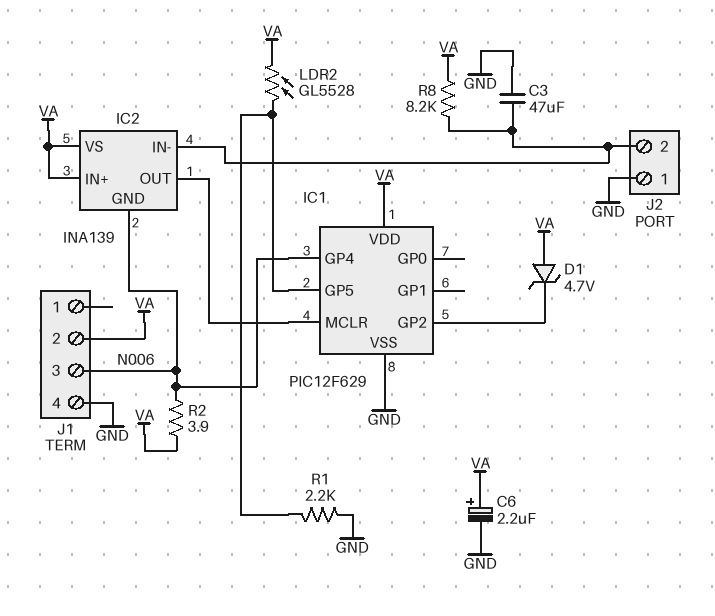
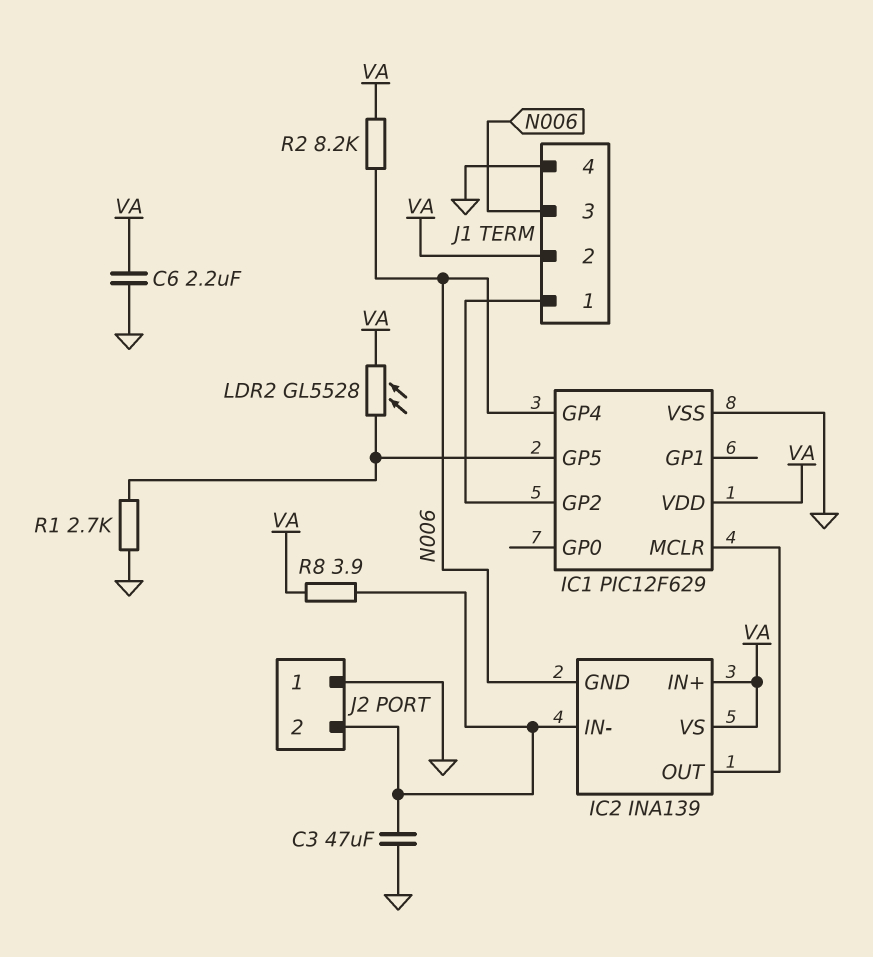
C6: 2.2uF (plus VA, minus GND) -> 2.2uF (GND, VA)
D1: zener 4.7V (A VA, K IC1/GP2) -> none
J1 pin 1: none -> IC1/GP2
R1: 2.2k (GND, IC1/GP5) -> 2.7k (GND, IC1/GP5)
R2: 3.9 (N006, VA) -> 8.2k (N006, VA)
R8: 8.2k (IC2/IN-, VA) -> 3.9 (IC2/IN-, VA)

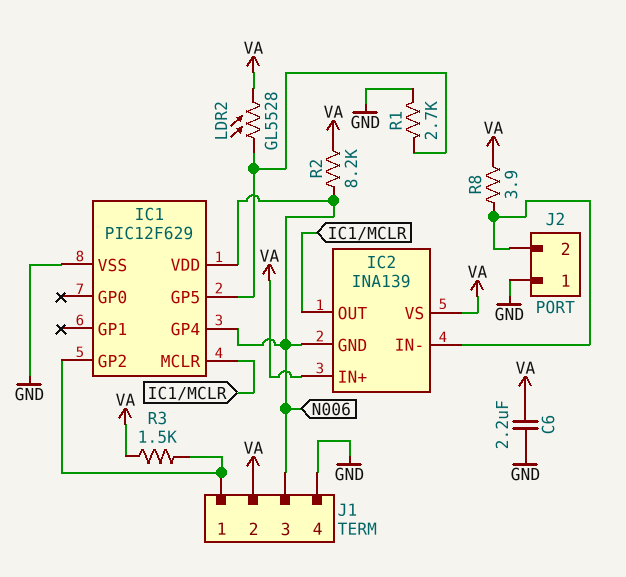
C3: 47uF (GND, IC2/IN-) -> none
IC1 pin VDD: VA -> N006
R3: none -> 1.5k (IC1/GP2, VA)

